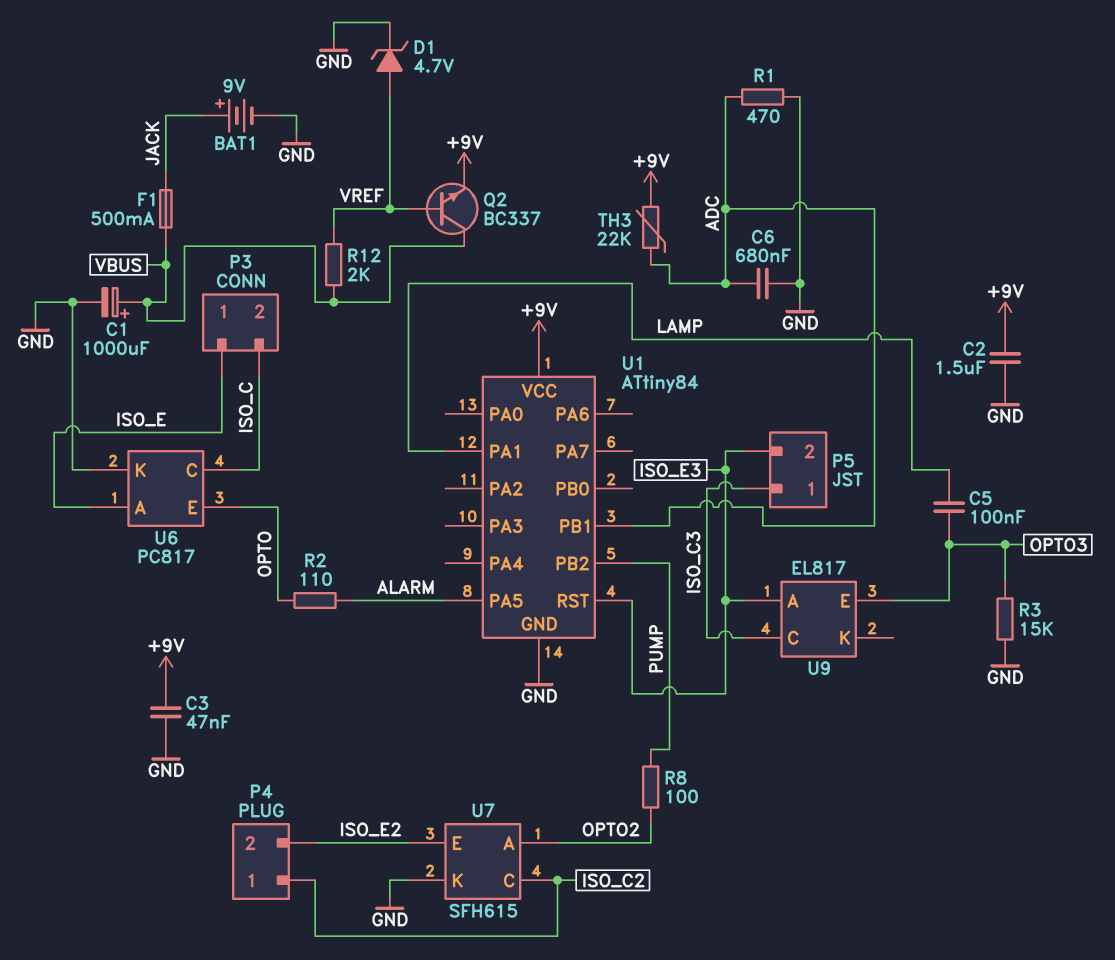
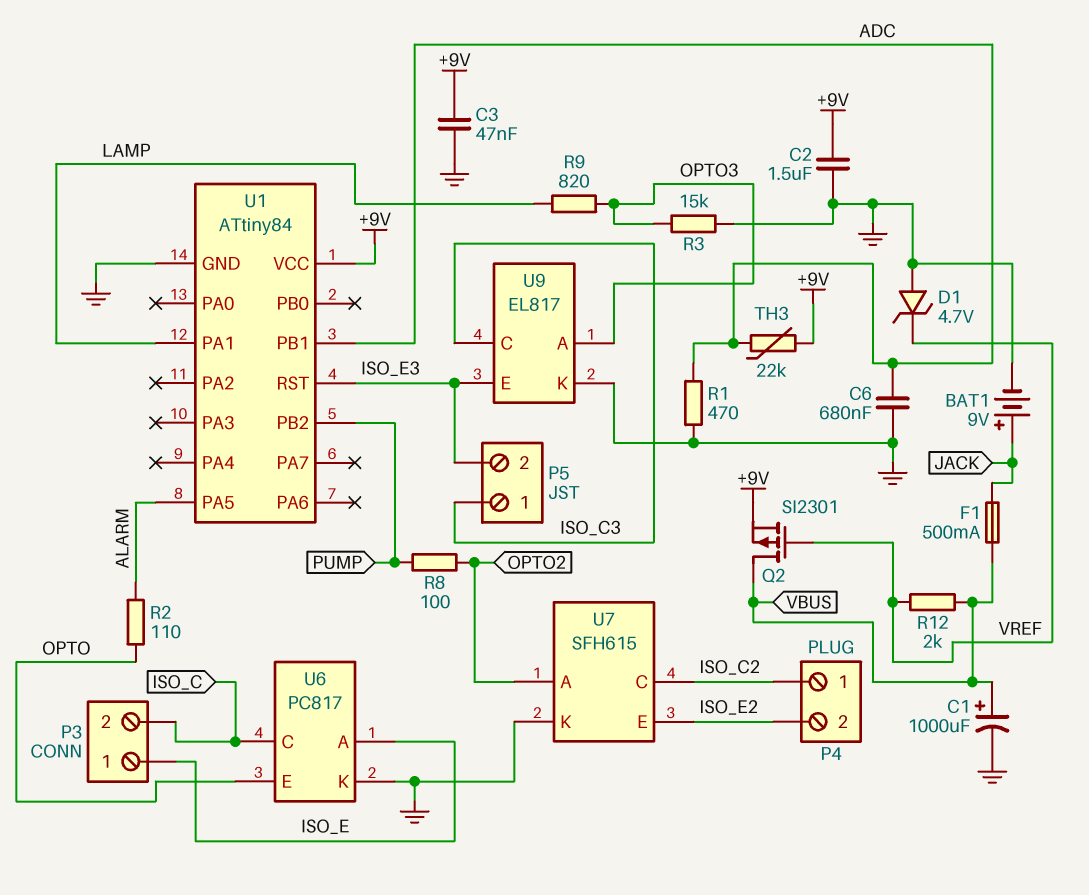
C5: 100nF (LAMP, OPTO3) -> none
D1: zener 4.7V (A VREF, K GND) -> zener 4.7V (A GND, K VREF)
Q2: NPN BC337 (B VREF, C VBUS, E +9V) -> PMOS SI2301 (G VREF, D VBUS, S +9V)
R9: none -> 820 (LAMP, OPTO3)
U9 pin A: ISO_E3 -> OPTO3
U9 pin E: OPTO3 -> ISO_E3
U9 pin K: none -> GND

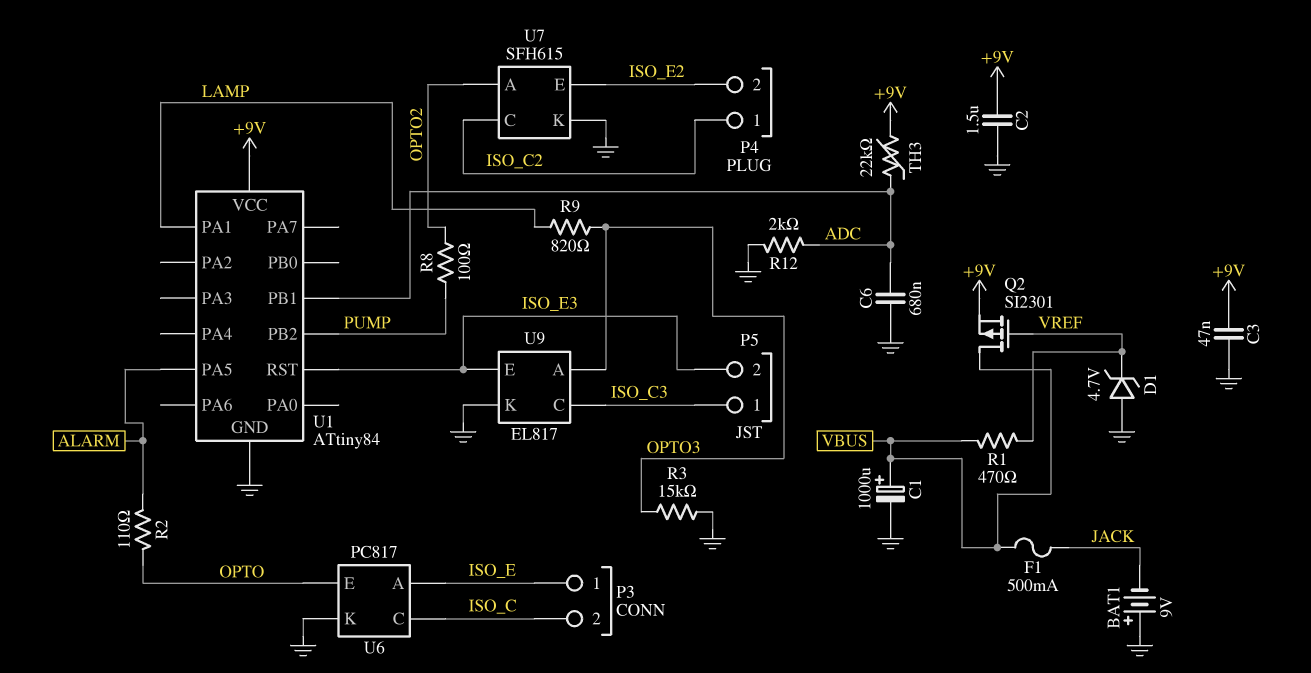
BAT1: 9V (plus JACK, minus GND) -> 9V (plus GND, minus JACK)
R1: 470 (ADC, GND) -> 470 (VBUS, VREF)
R12: 2k (VBUS, VREF) -> 2k (ADC, GND)

